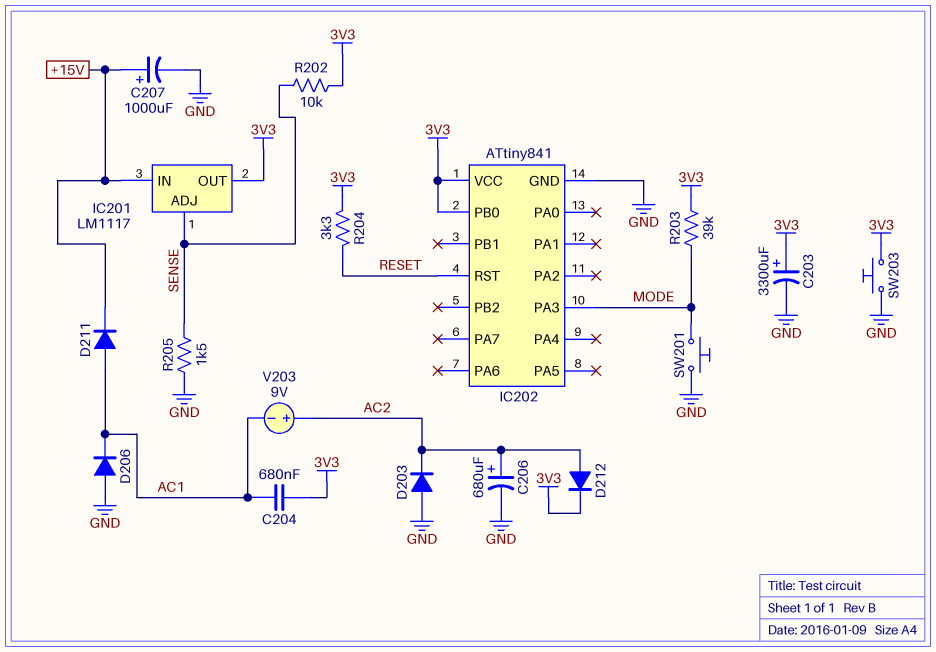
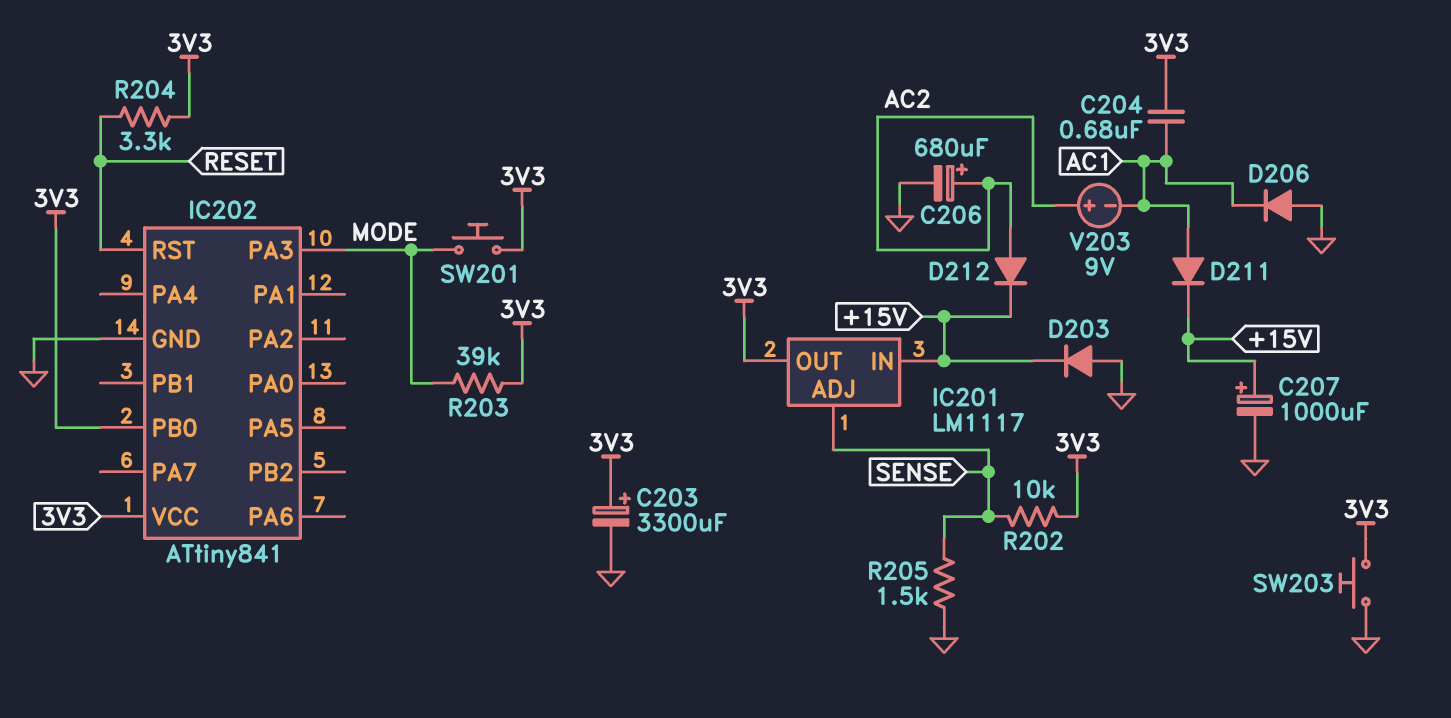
D203: diode (A GND, K AC2) -> diode (A GND, K +15V)
D212: diode (A AC2, K 3V3) -> diode (A AC2, K +15V)
SW201: button (GND, MODE) -> button (3V3, MODE)

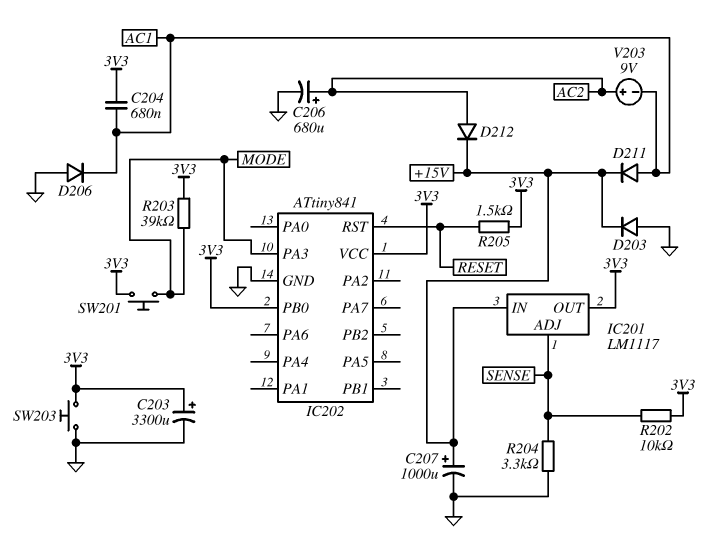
R204: 3.3k (3V3, RESET) -> 3.3k (GND, SENSE)
R205: 1.5k (GND, SENSE) -> 1.5k (3V3, RESET)

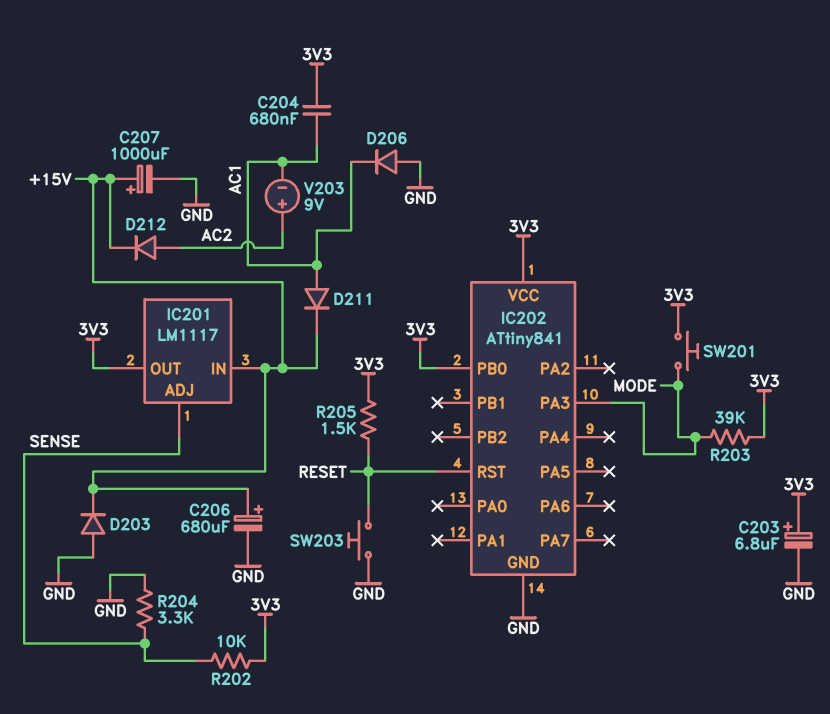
C203: 3300uF (plus 3V3, minus GND) -> 6.8uF (plus 3V3, minus GND)
C206: 680uF (plus AC2, minus GND) -> 680uF (plus +15V, minus GND)
SW203: button (3V3, GND) -> button (GND, RESET)

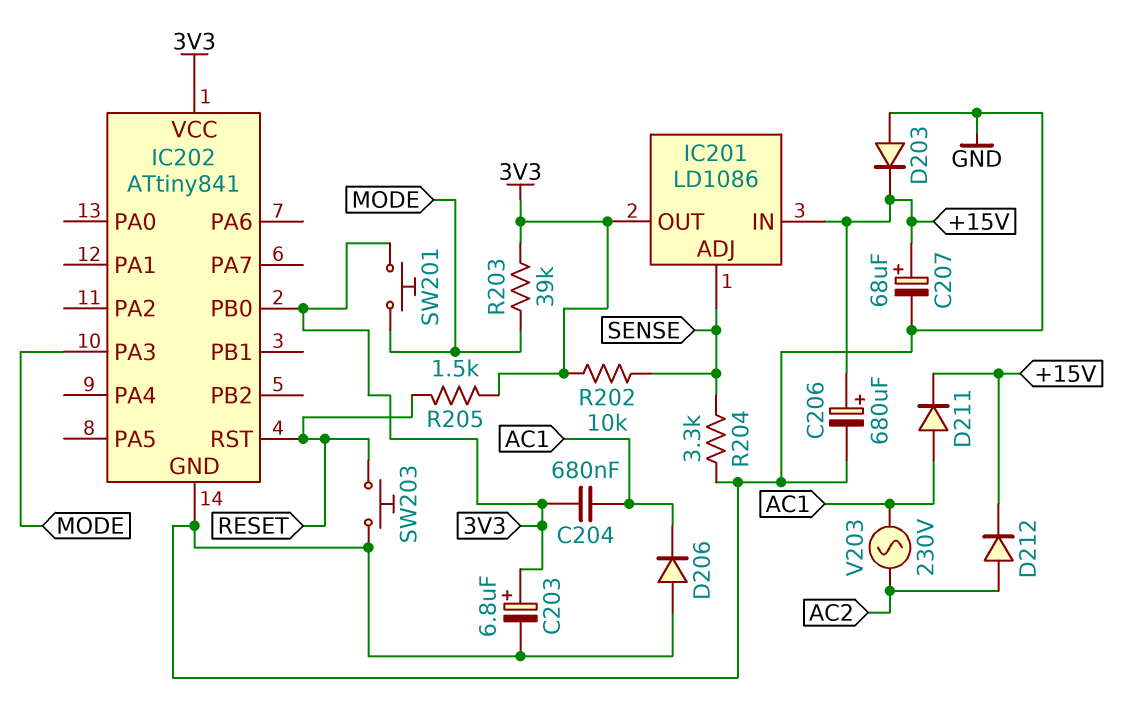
C207: 1000uF (plus +15V, minus GND) -> 68uF (plus +15V, minus GND)
IC201: LM1117 -> LD1086
V203: 9V (plus AC2, minus AC1) -> AC 230V (AC1, AC2)

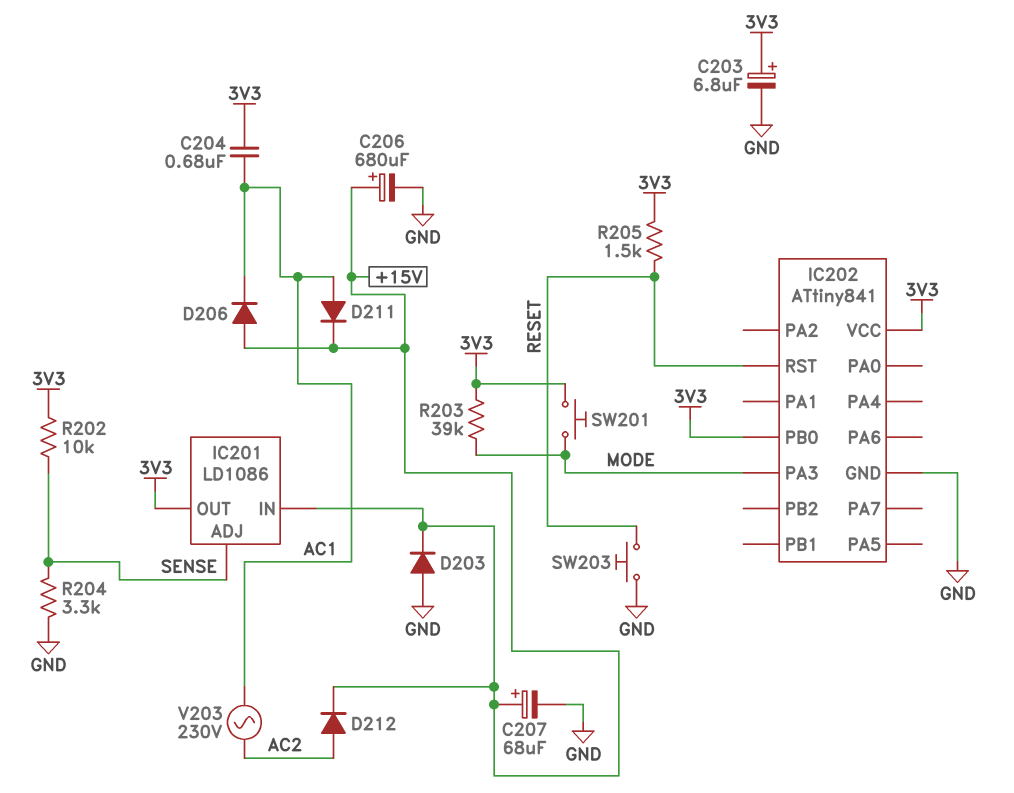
D206: diode (A GND, K AC1) -> diode (A +15V, K AC1)

